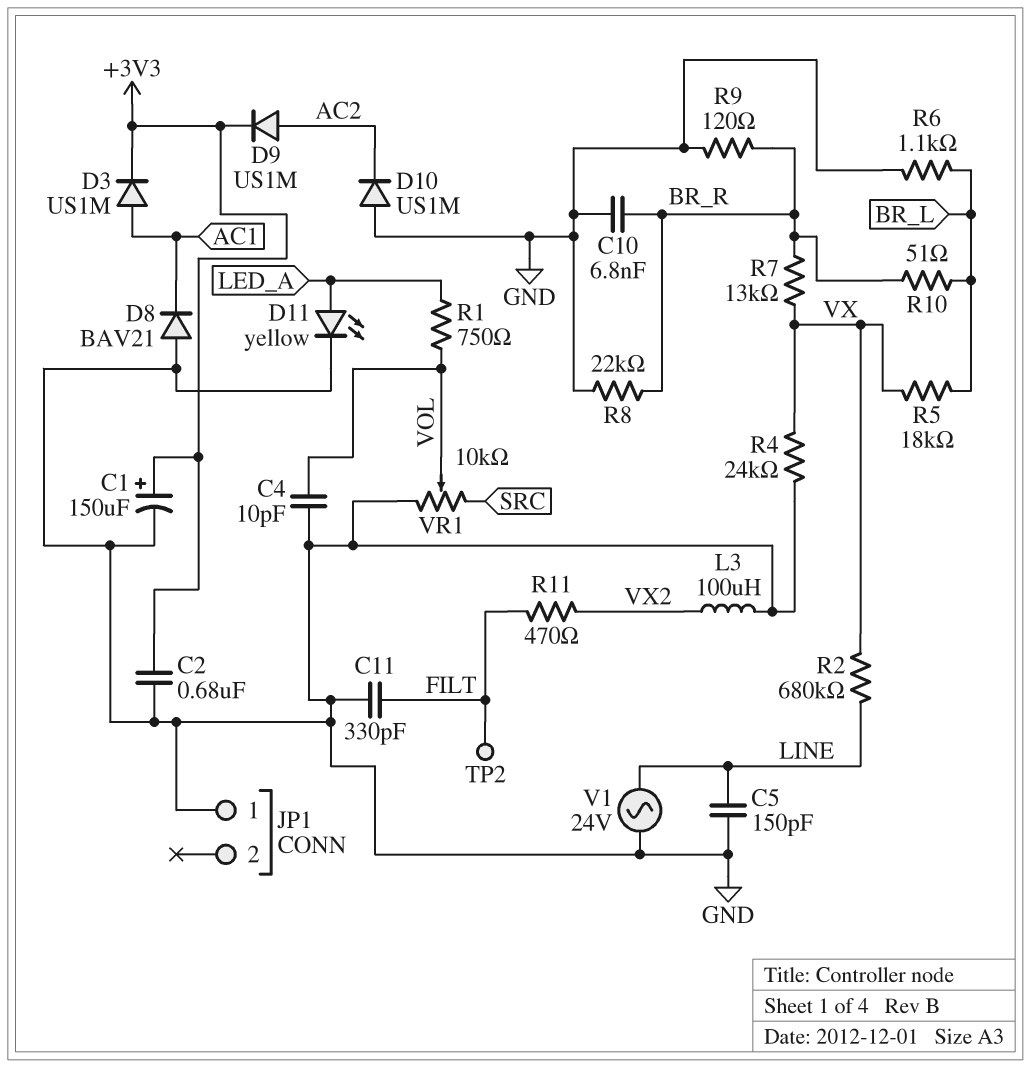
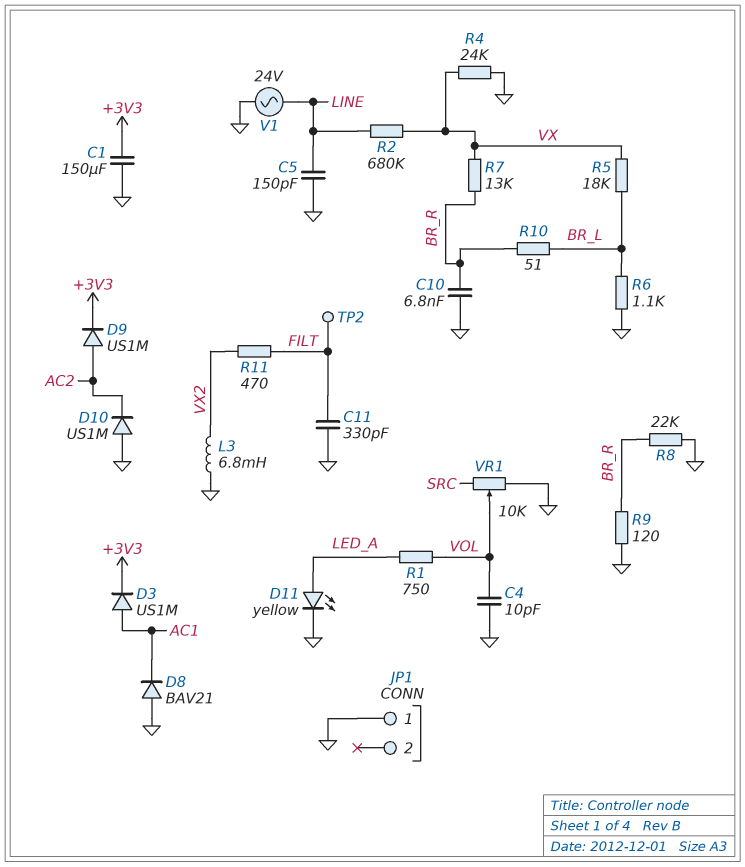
C1: 150uF (plus +3V3, minus GND) -> 150uF (+3V3, GND)
C2: 680nF (+3V3, GND) -> none
L3: 100uH (GND, VX2) -> 6.8mH (GND, VX2)

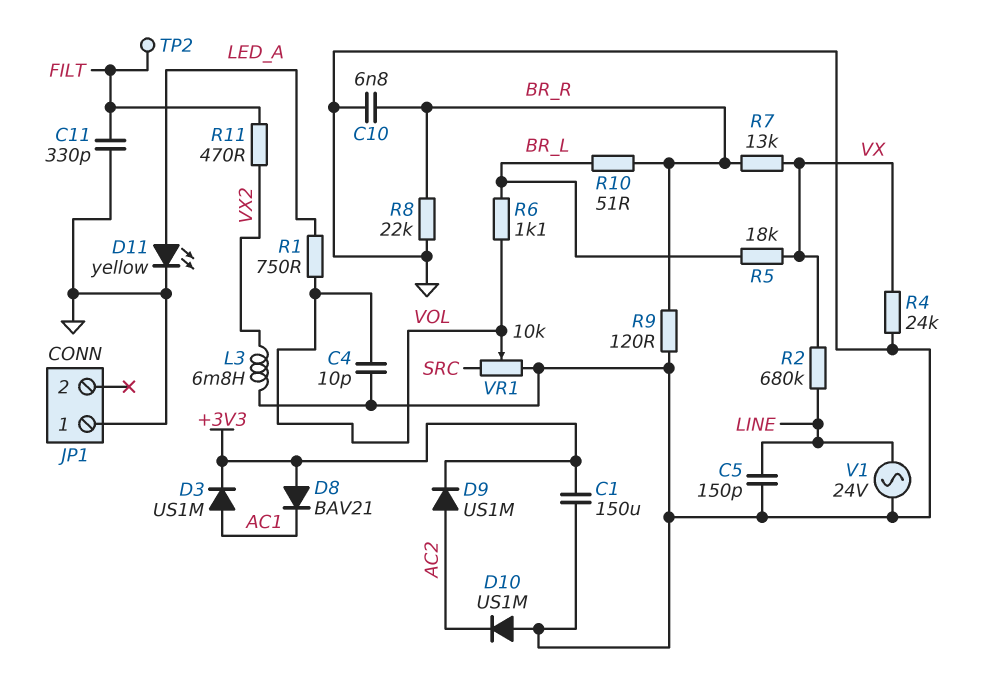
D8: diode BAV21 (A GND, K AC1) -> diode BAV21 (A +3V3, K AC1)
R6: 1.1k (BR_L, GND) -> 1.1k (BR_L, VOL)

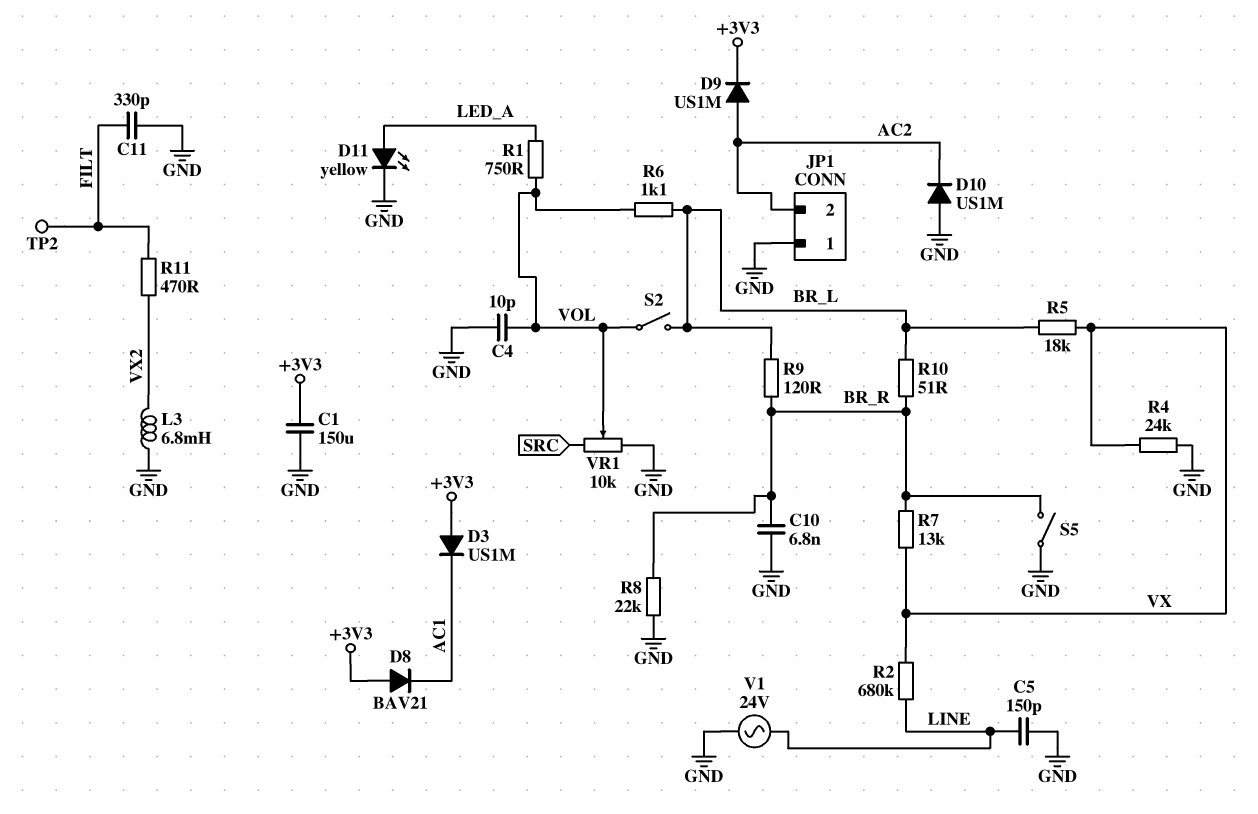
D3: diode US1M (A AC1, K +3V3) -> diode US1M (A +3V3, K AC1)
JP1 pin 2: none -> AC2
R9: 120 (BR_R, GND) -> 120 (BR_L, BR_R)
S2: none -> switch (BR_L, VOL)
S5: none -> switch (BR_R, GND)

